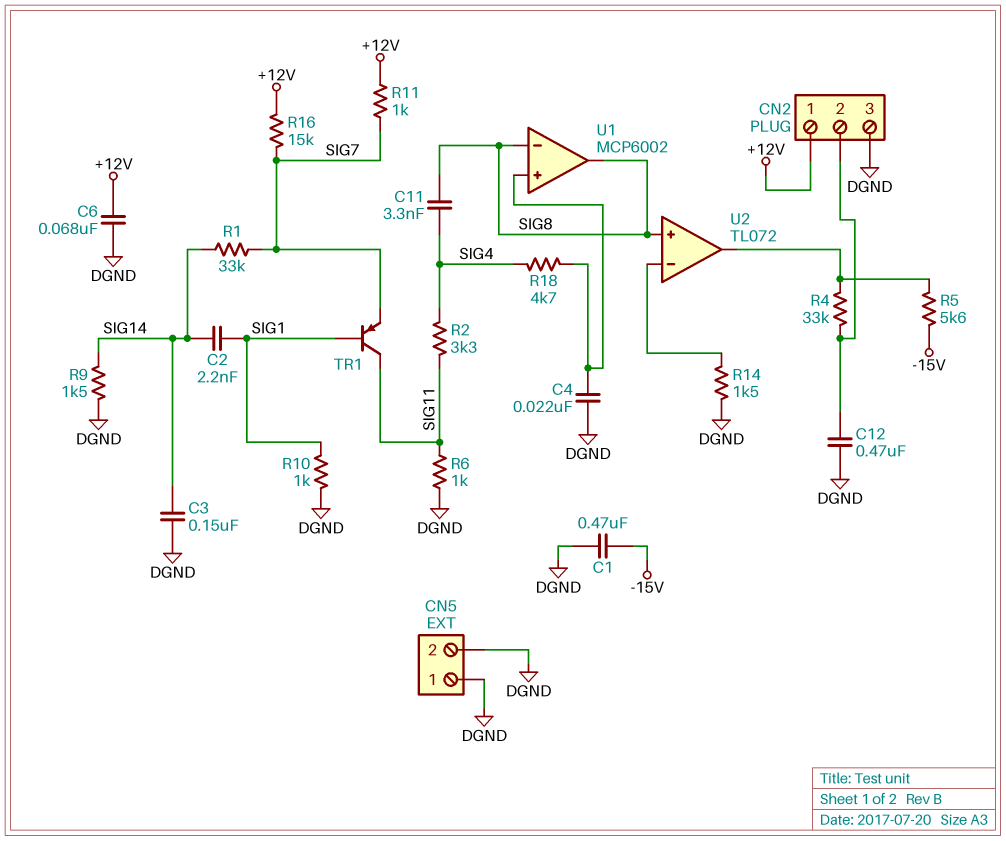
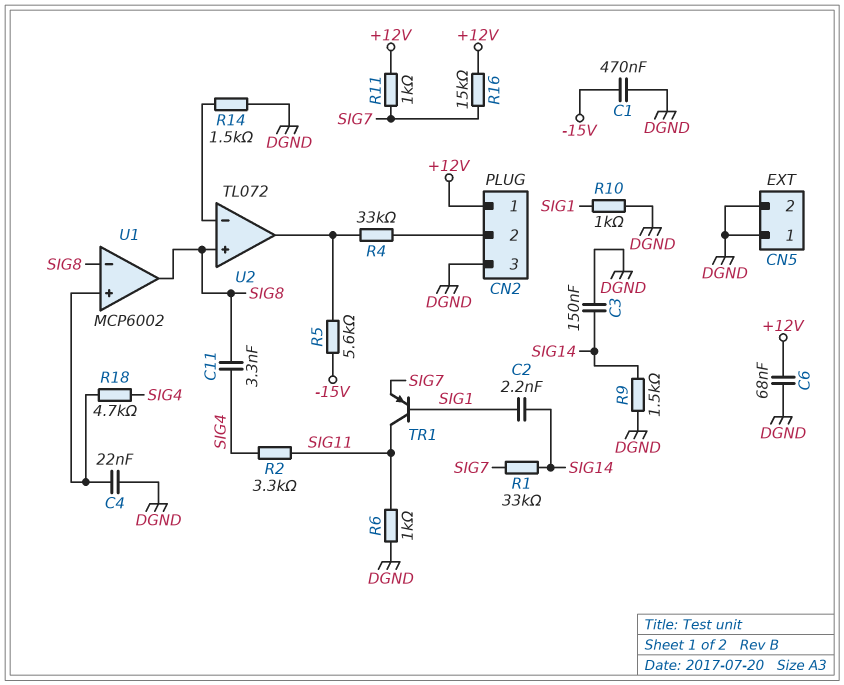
C12: 470nF (CN2/2, DGND) -> none

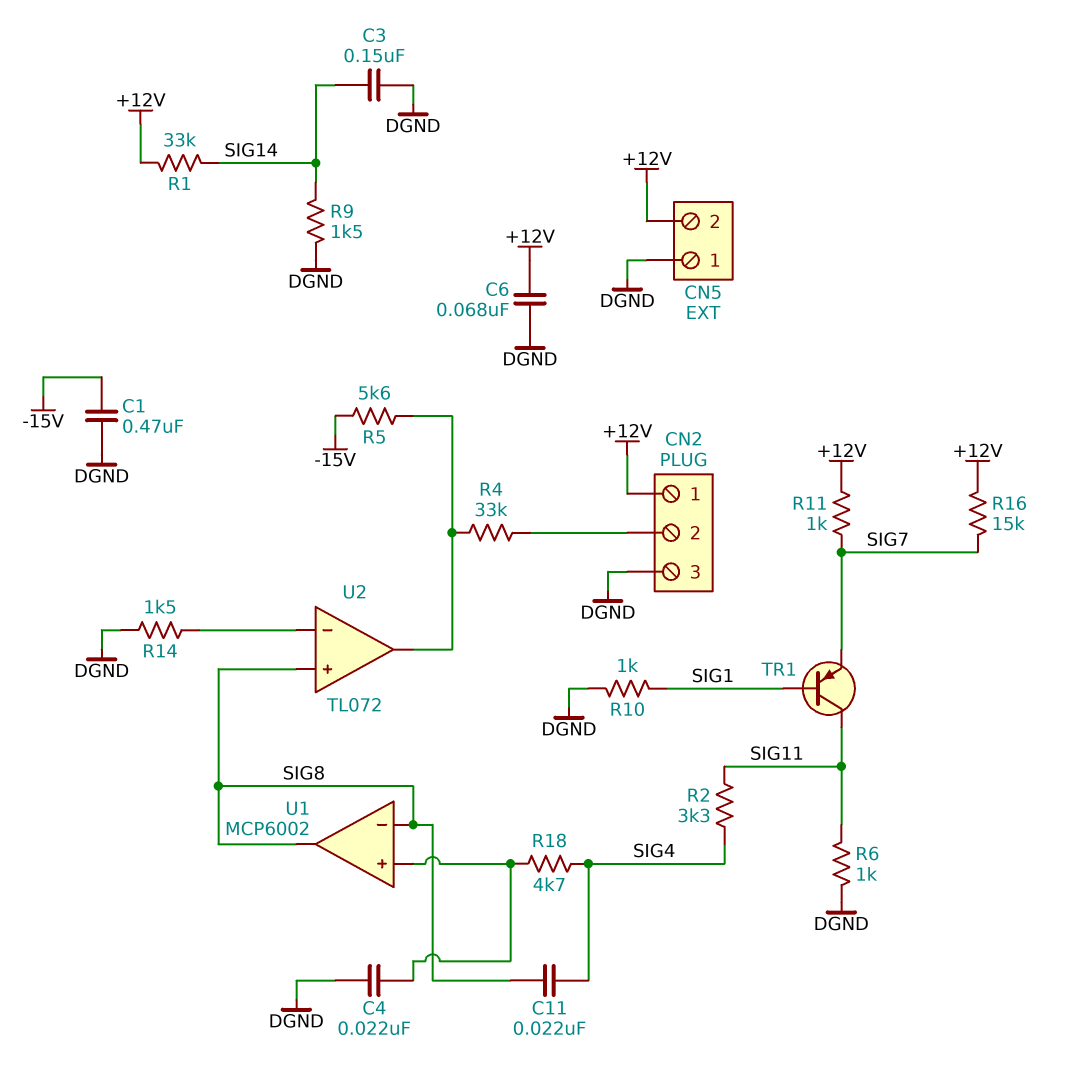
C2: 2.2nF (SIG1, SIG14) -> none
C11: 3.3nF (SIG4, SIG8) -> 22nF (SIG4, SIG8)
CN5 pin 2: DGND -> +12V
R1: 33k (SIG7, SIG14) -> 33k (+12V, SIG14)

